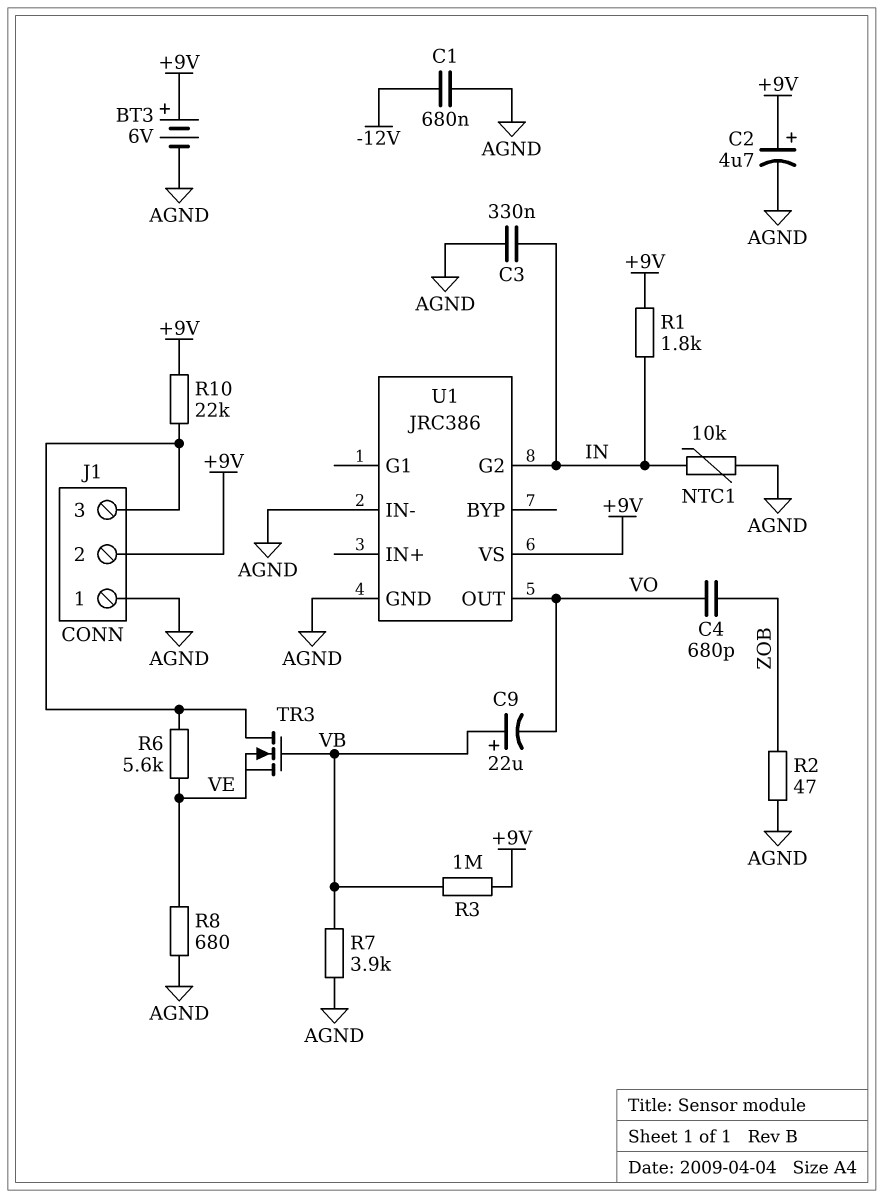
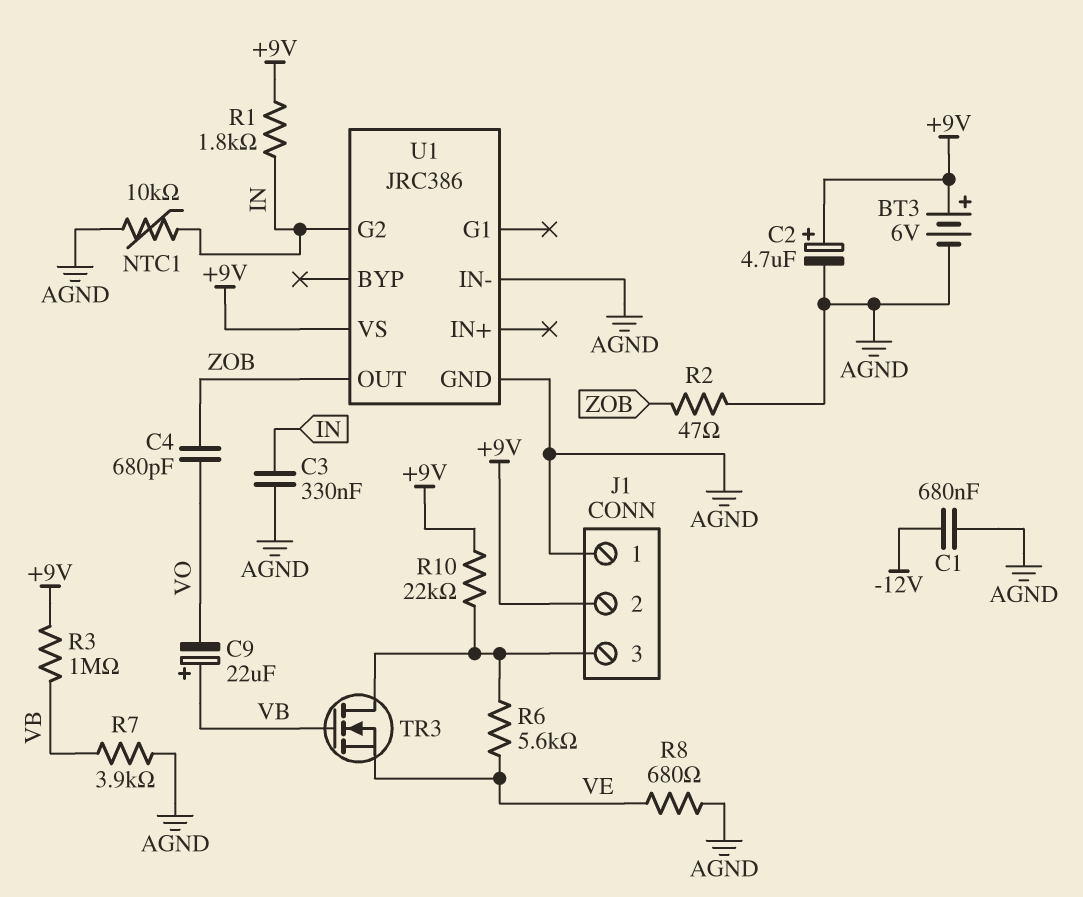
U1 pin OUT: VO -> ZOB

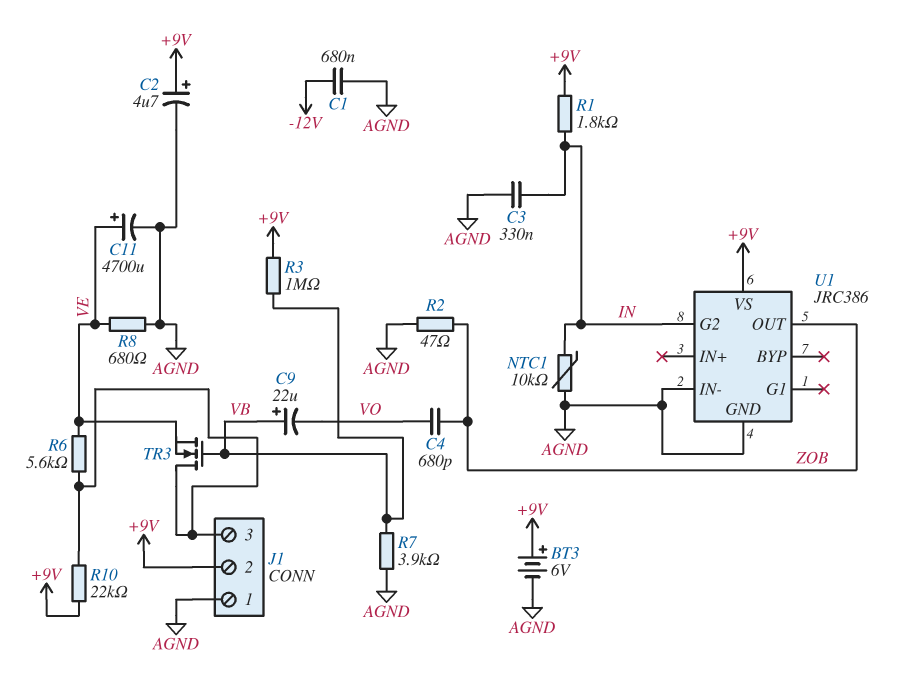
C11: none -> 4700uF (plus VE, minus AGND)

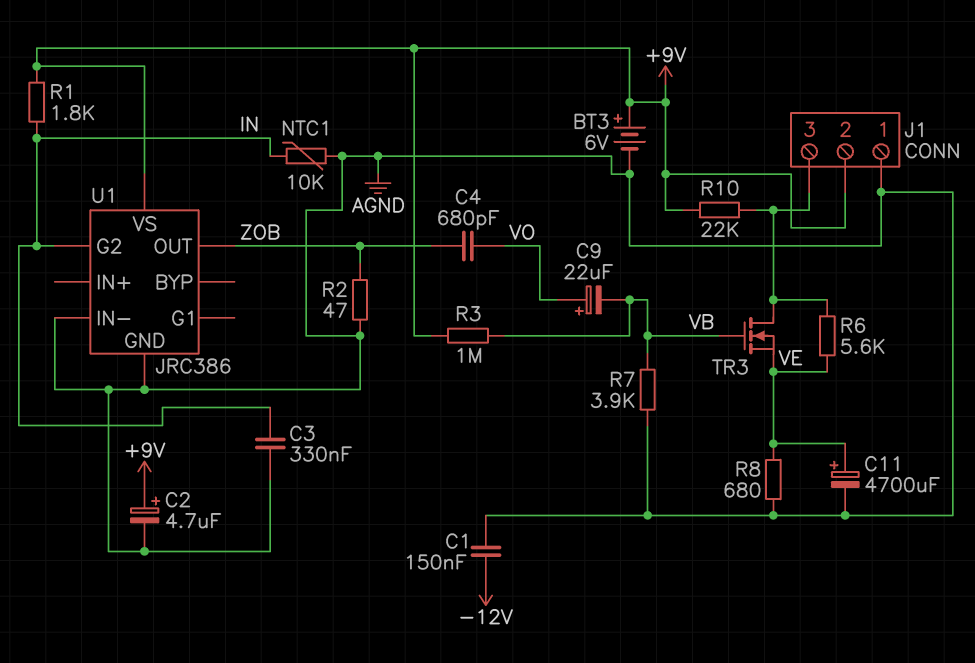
C1: 680nF (-12V, AGND) -> 150nF (-12V, AGND)
C9: 22uF (plus VB, minus VO) -> 22uF (plus VO, minus VB)

